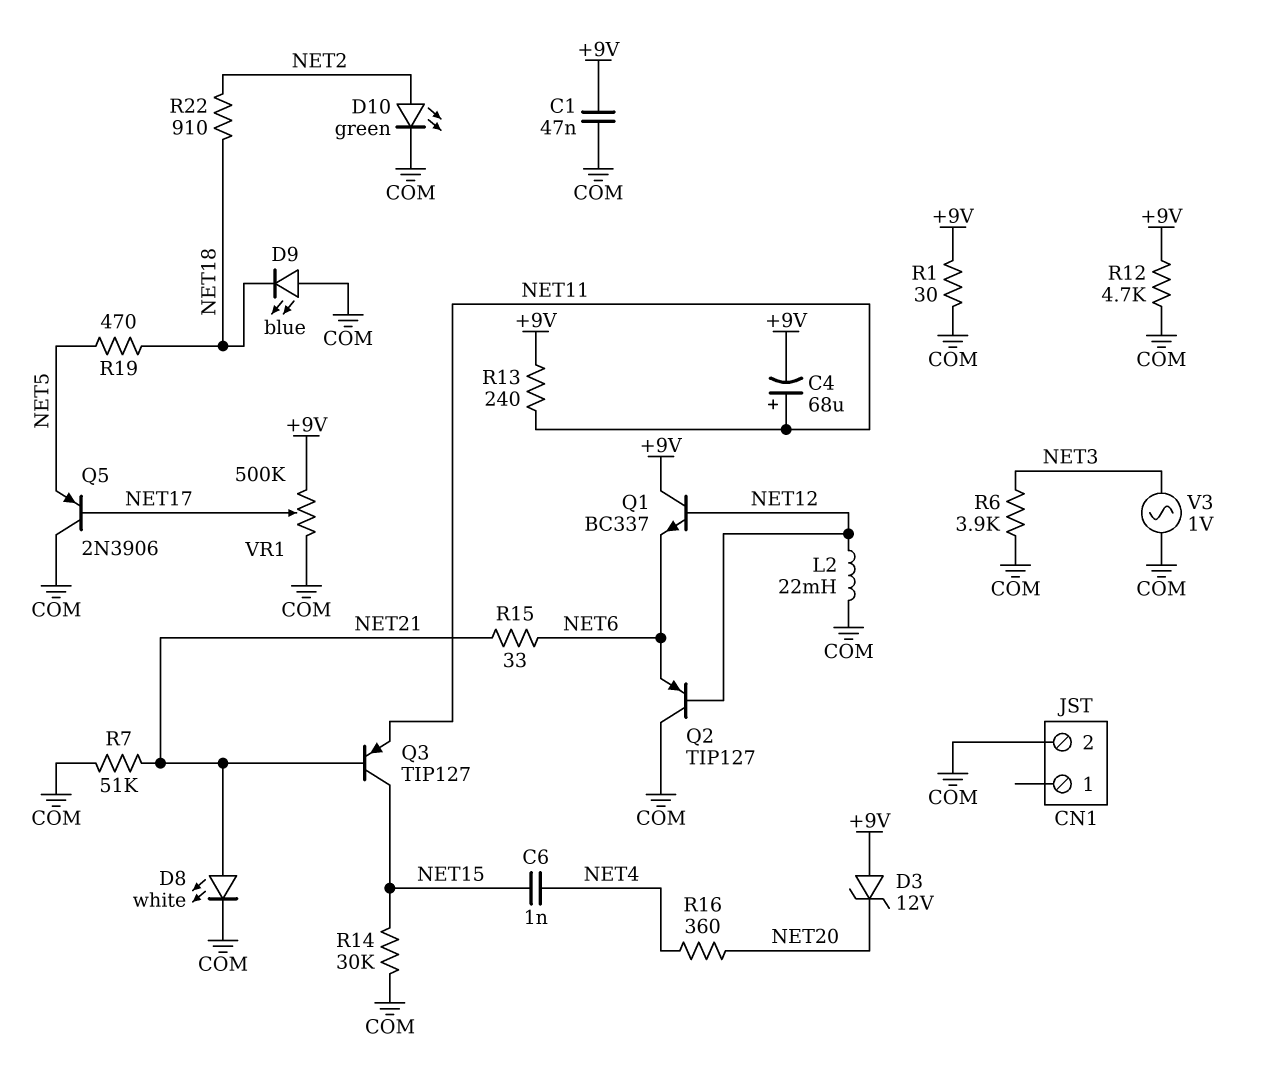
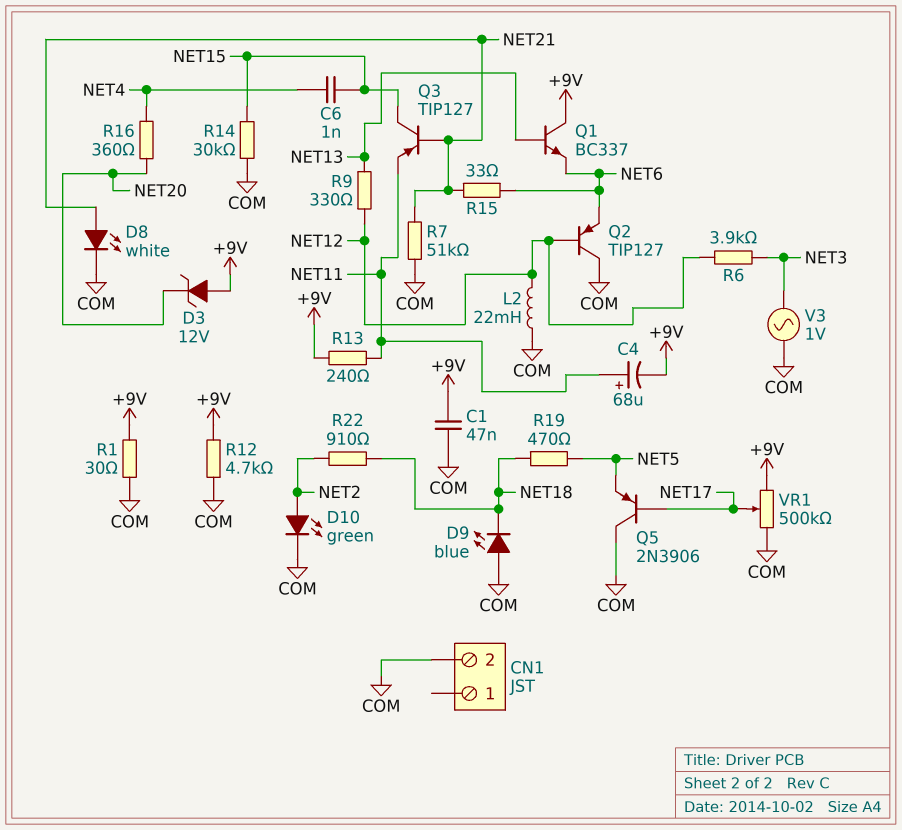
Q1: NPN BC337 (B NET12, C +9V, E NET6) -> NPN BC337 (B NET13, C +9V, E NET6)
R6: 3.9k (COM, NET3) -> 3.9k (NET3, NET12)
R9: none -> 330 (NET12, NET13)

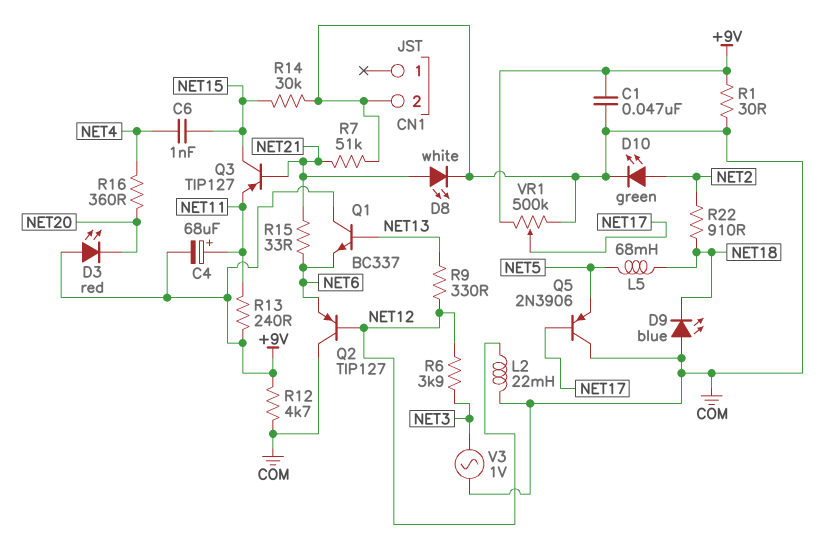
D3: zener 12V (A +9V, K NET20) -> LED red (A +9V, K NET20)
L5: none -> 68mH (NET5, NET18)
R19: 470 (NET5, NET18) -> none

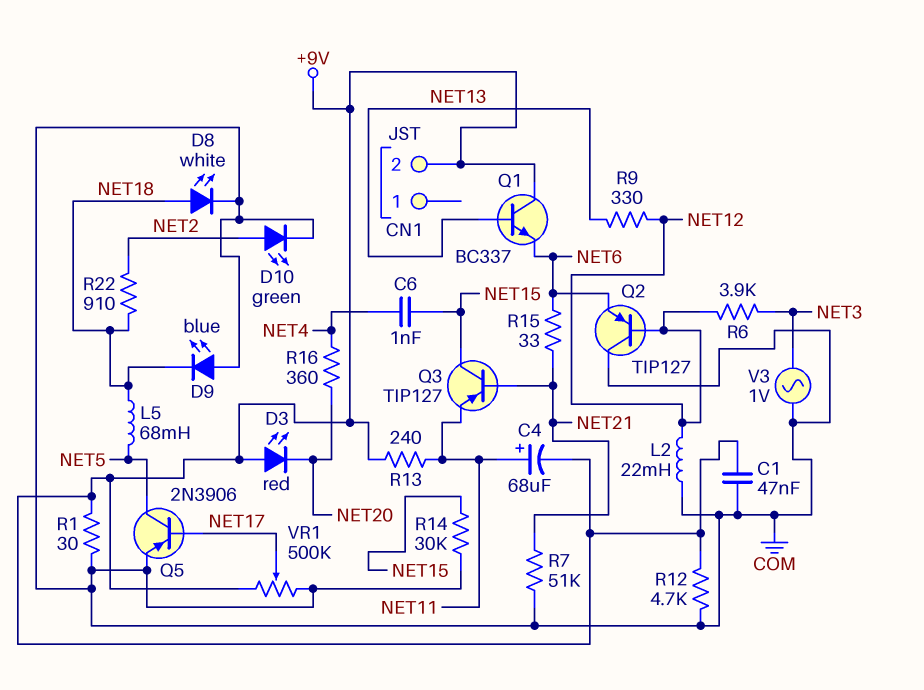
CN1 pin 2: COM -> +9V
D8: LED white (A NET21, K COM) -> LED white (A NET18, K COM)
Q5: PNP 2N3906 (B NET17, C COM, E NET5) -> PNP 2N3906 (B NET17, C NET5, E COM)

